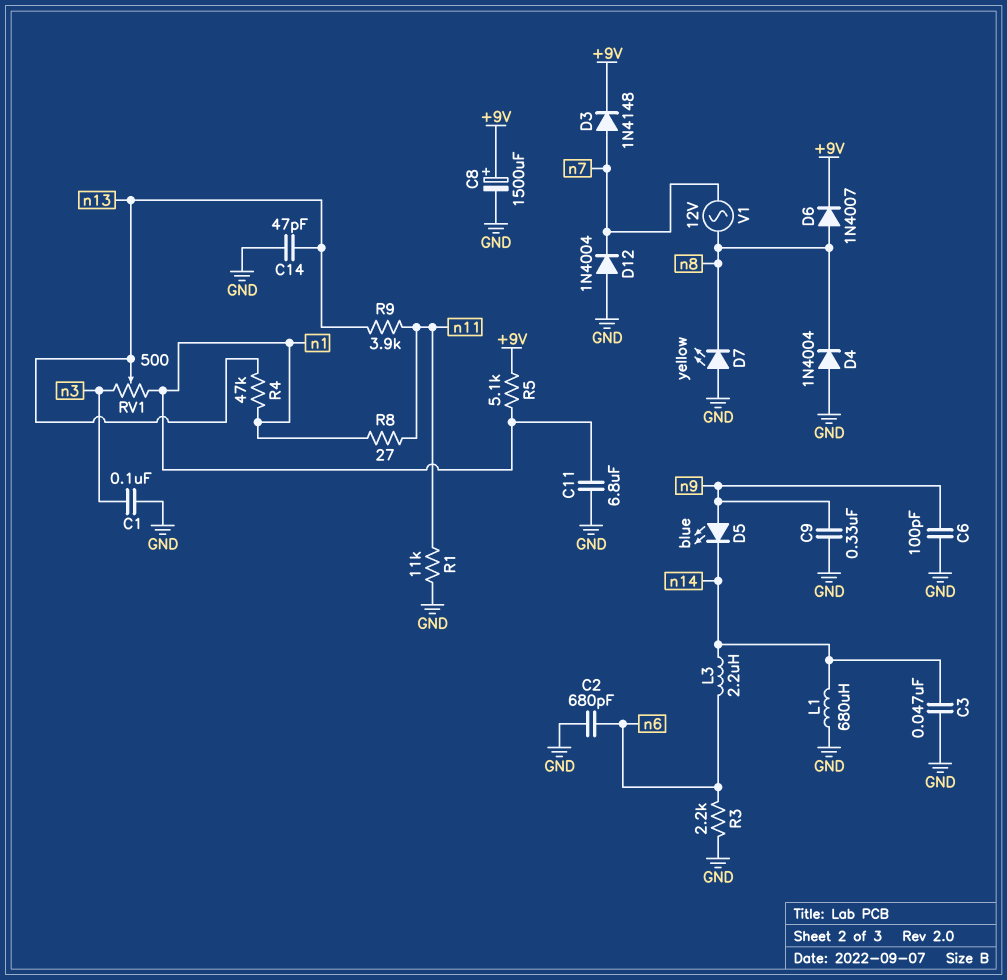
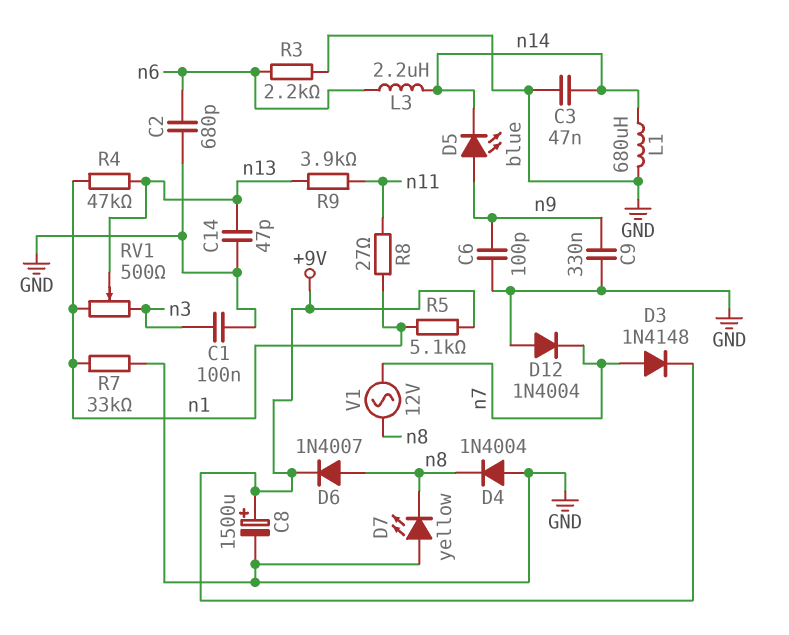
C11: 6.8uF (GND, n1) -> none
R1: 11k (GND, n11) -> none
R7: none -> 33k (GND, n1)

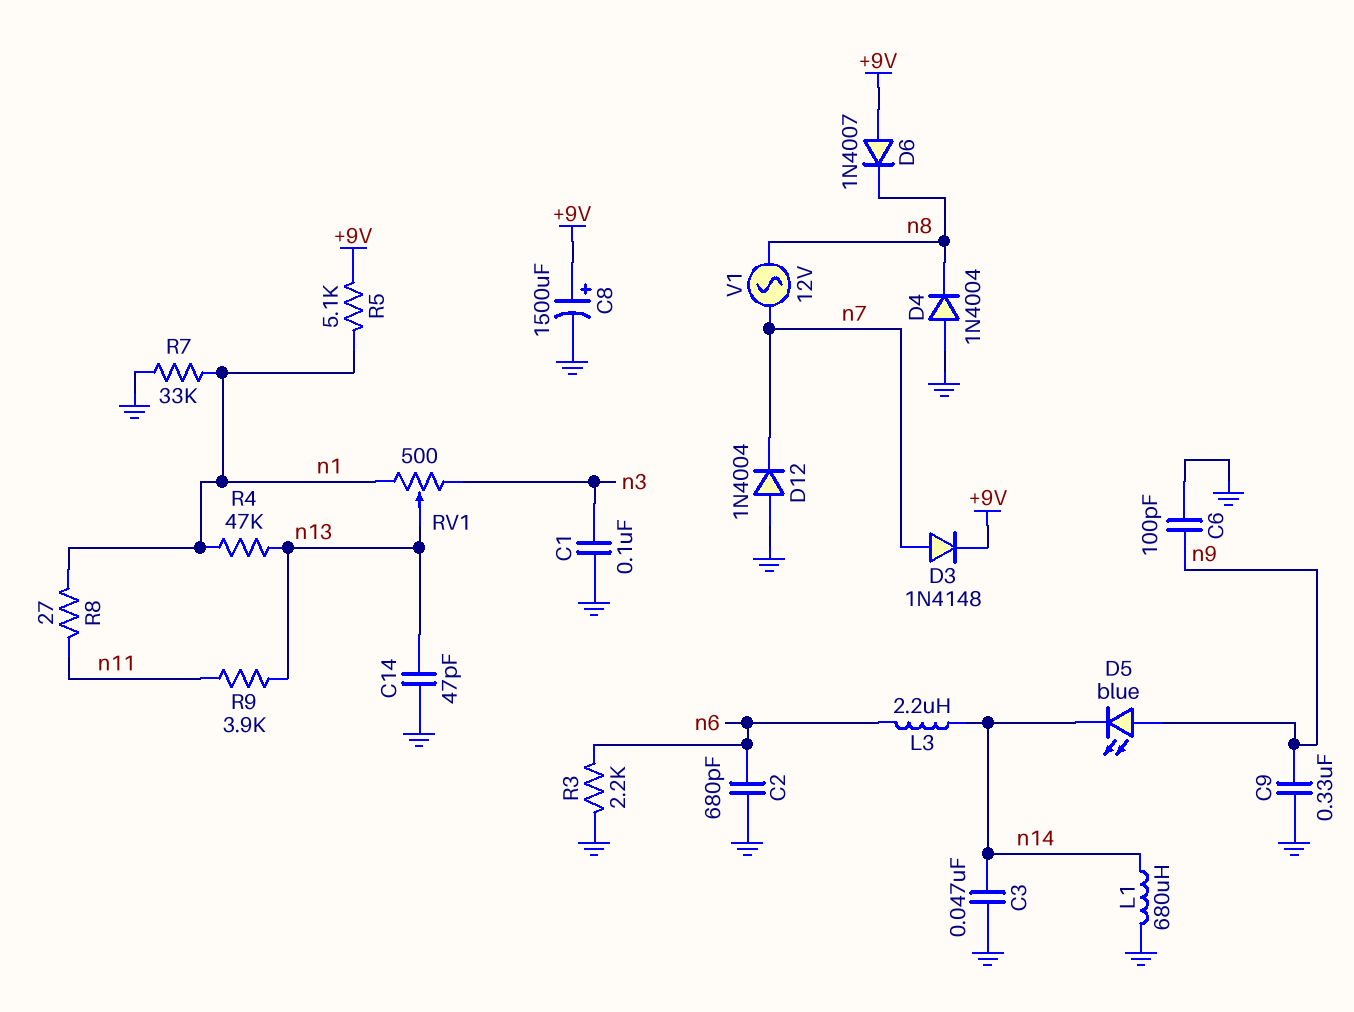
D6: diode 1N4007 (A n8, K +9V) -> diode 1N4007 (A +9V, K n8)
D7: LED yellow (A GND, K n8) -> none

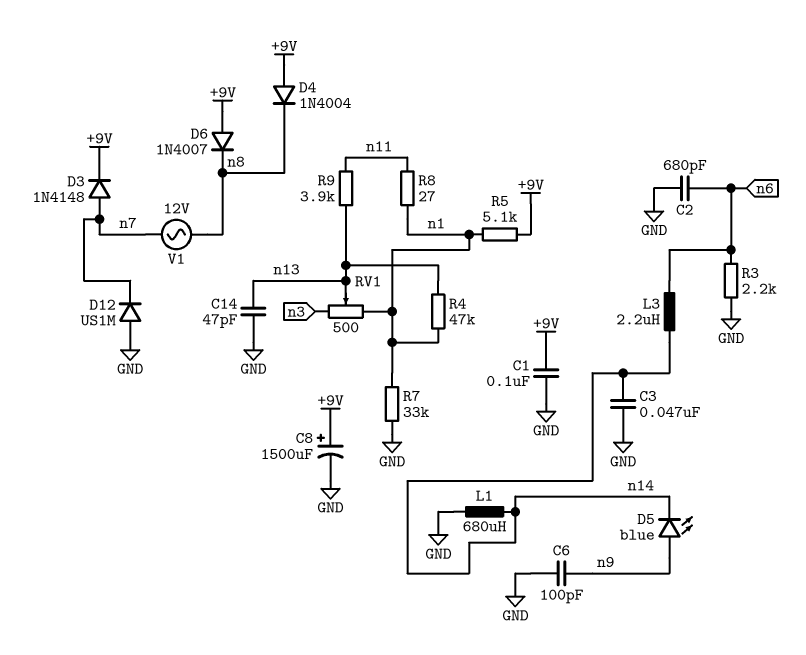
C1: 100nF (GND, n3) -> 100nF (+9V, GND)
C9: 330nF (GND, n9) -> none
D4: diode 1N4004 (A GND, K n8) -> diode 1N4004 (A +9V, K n8)
D12: diode 1N4004 (A GND, K n7) -> diode US1M (A GND, K n7)

